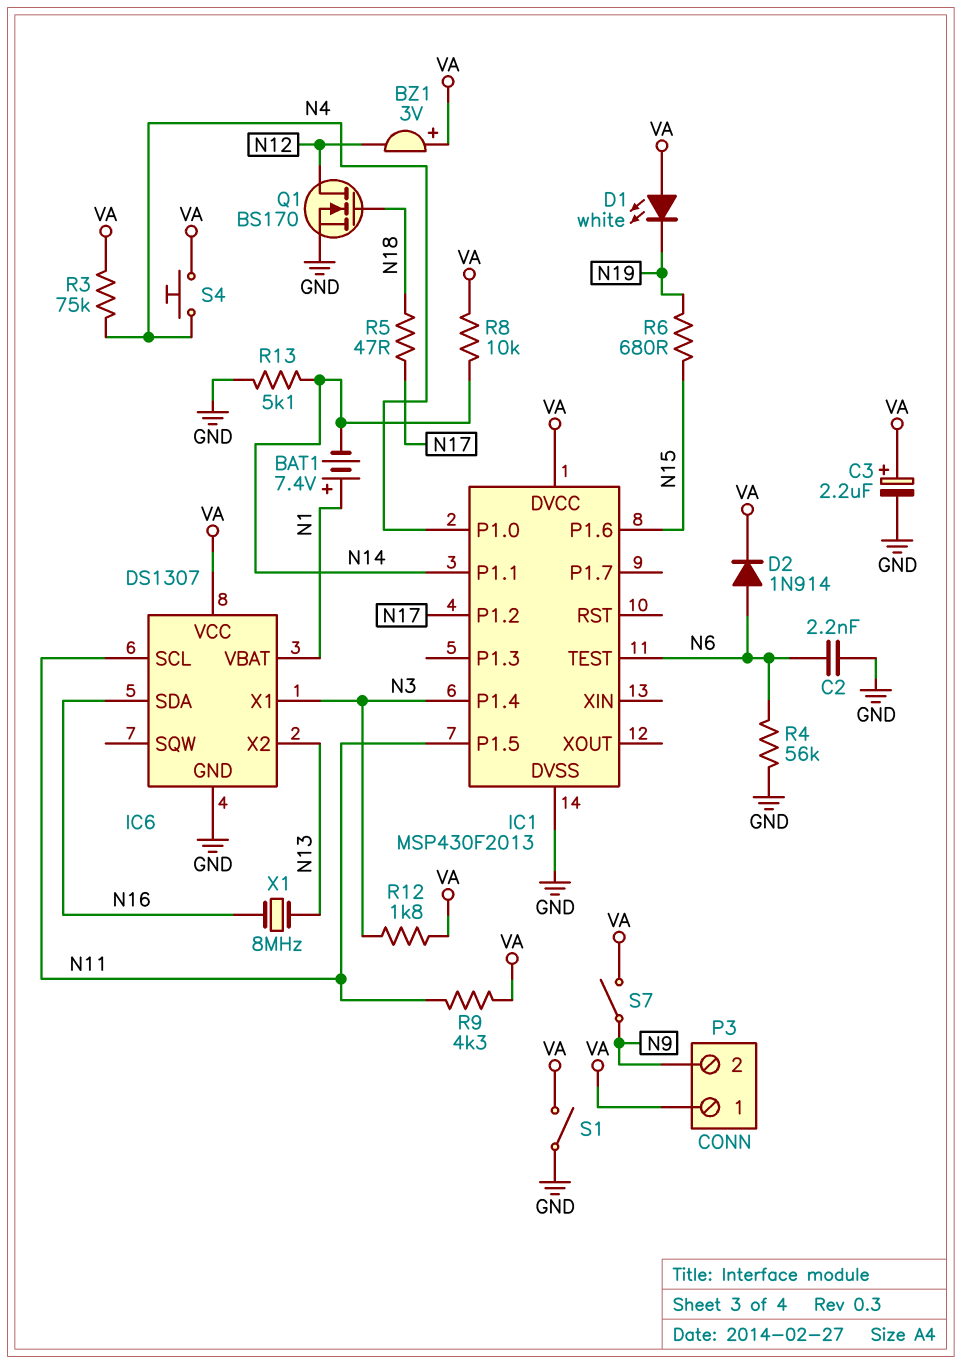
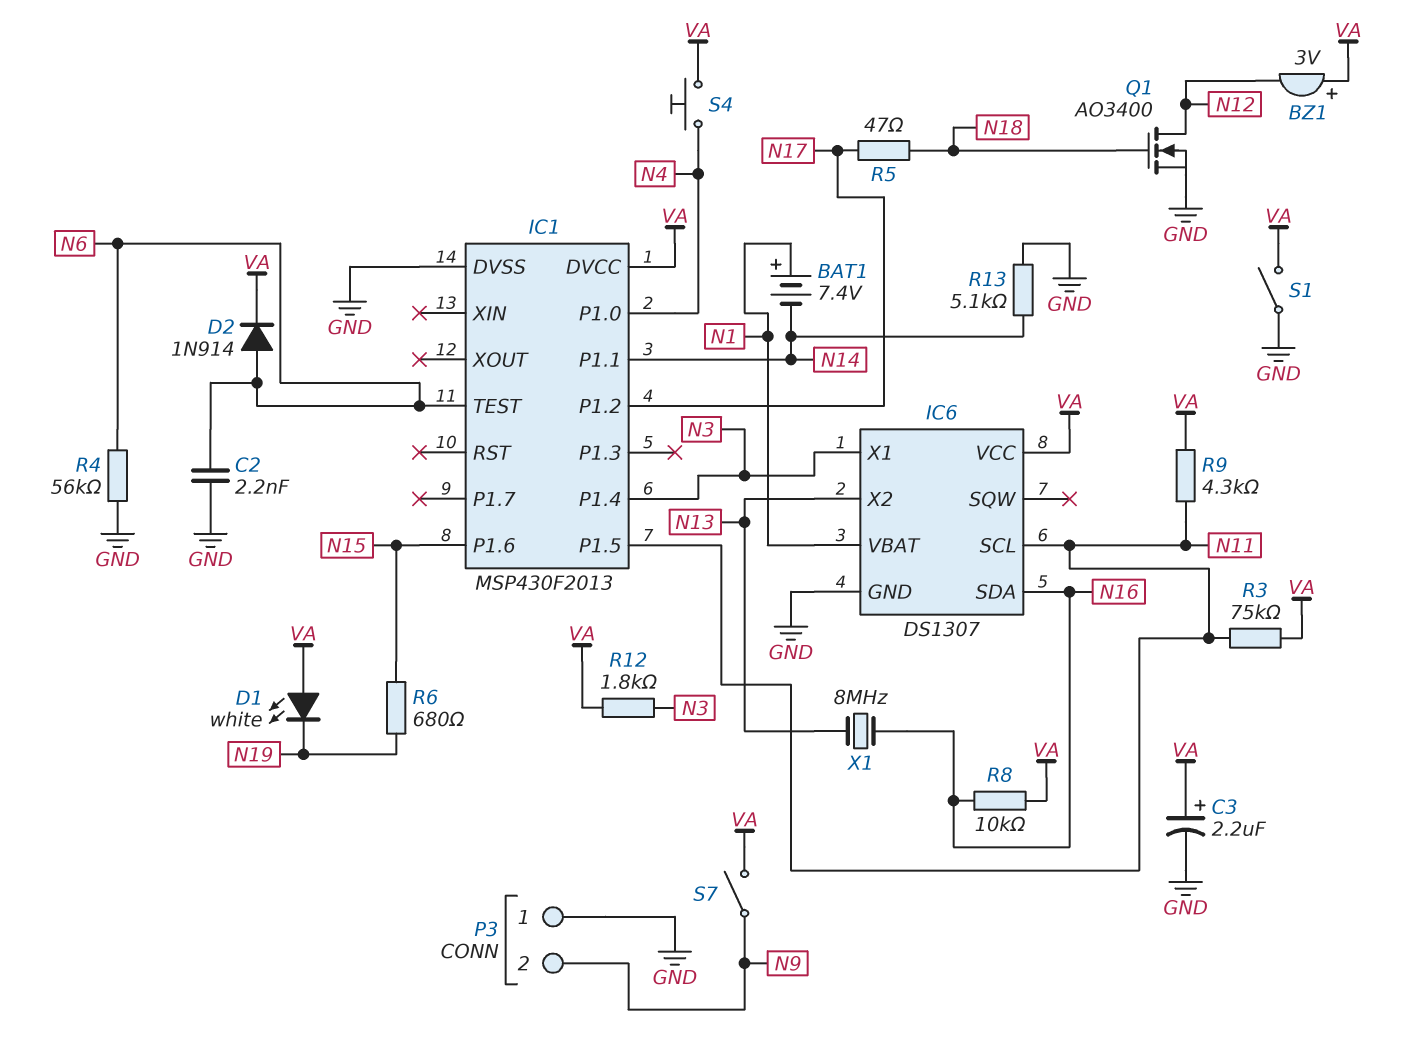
P3 pin 1: VA -> GND
Q1: NMOS BS170 (G N18, D N12, S GND) -> NMOS AO3400 (G N18, D N12, S GND)
R3: 75k (N4, VA) -> 75k (N11, VA)
R8: 10k (N14, VA) -> 10k (N16, VA)

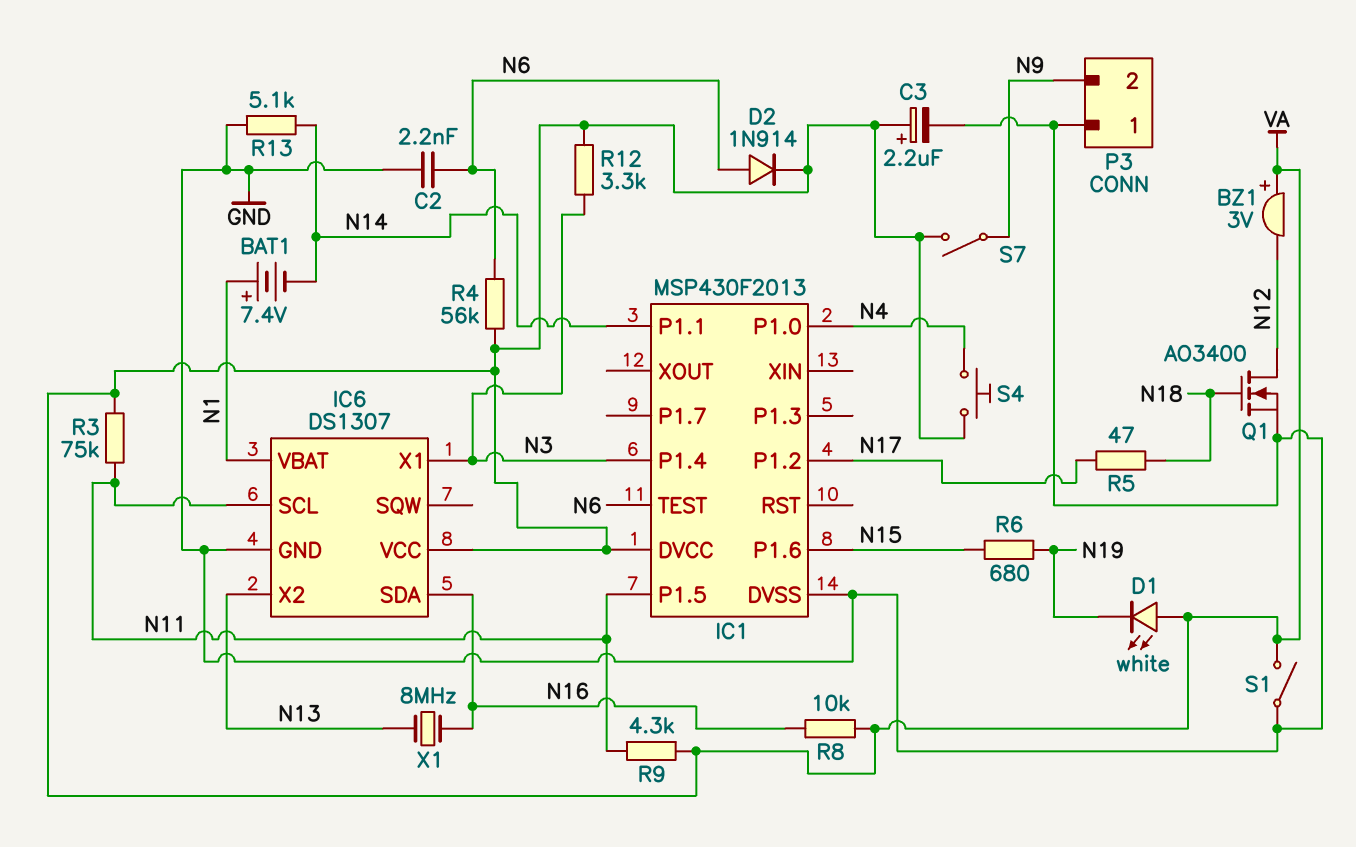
R4: 56k (GND, N6) -> 56k (N6, VA)
R12: 1.8k (N3, VA) -> 3.3k (N3, VA)

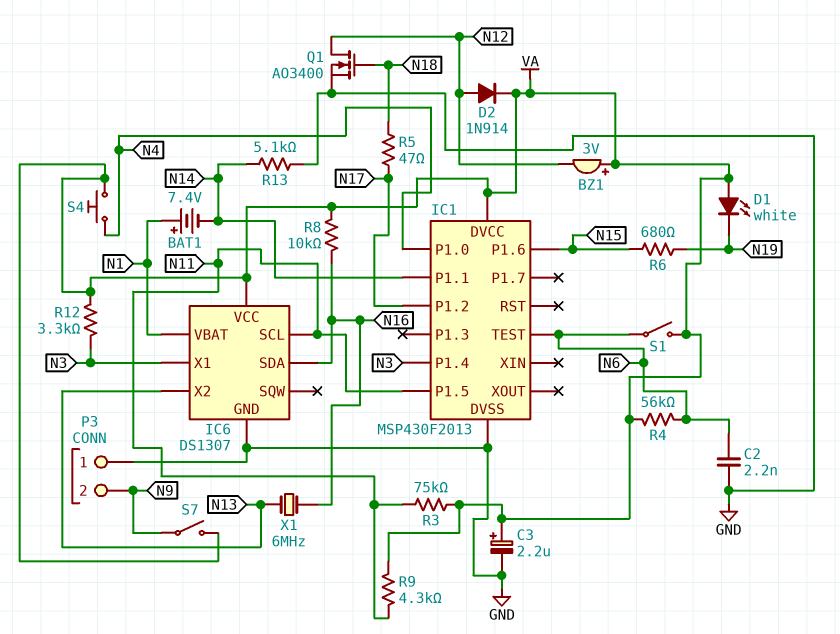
D2: diode 1N914 (A N6, K VA) -> diode 1N914 (A N12, K VA)
S1: switch (GND, VA) -> switch (N6, VA)
X1: 8MHz (N13, N16) -> 6MHz (N13, N16)

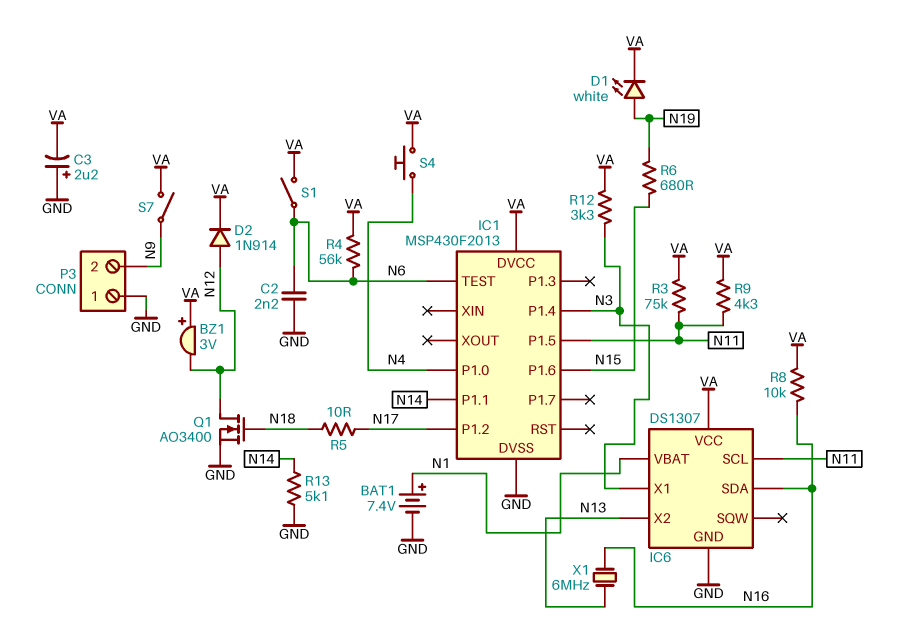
BAT1: 7.4V (plus N1, minus N14) -> 7.4V (plus N1, minus GND)
C3: 2.2uF (plus VA, minus GND) -> 2.2uF (plus GND, minus VA)
D1: LED white (A VA, K N19) -> LED white (A N19, K VA)
R5: 47 (N17, N18) -> 10 (N17, N18)

